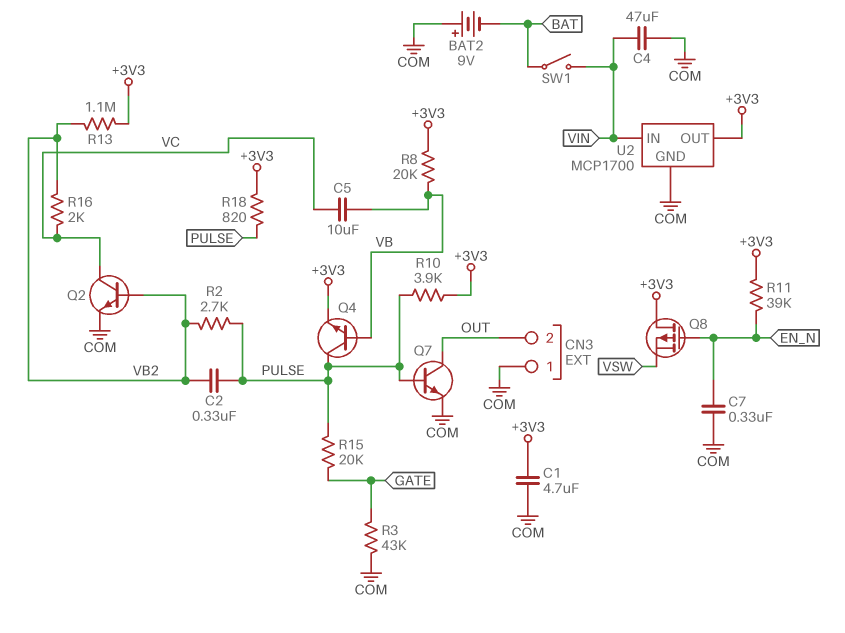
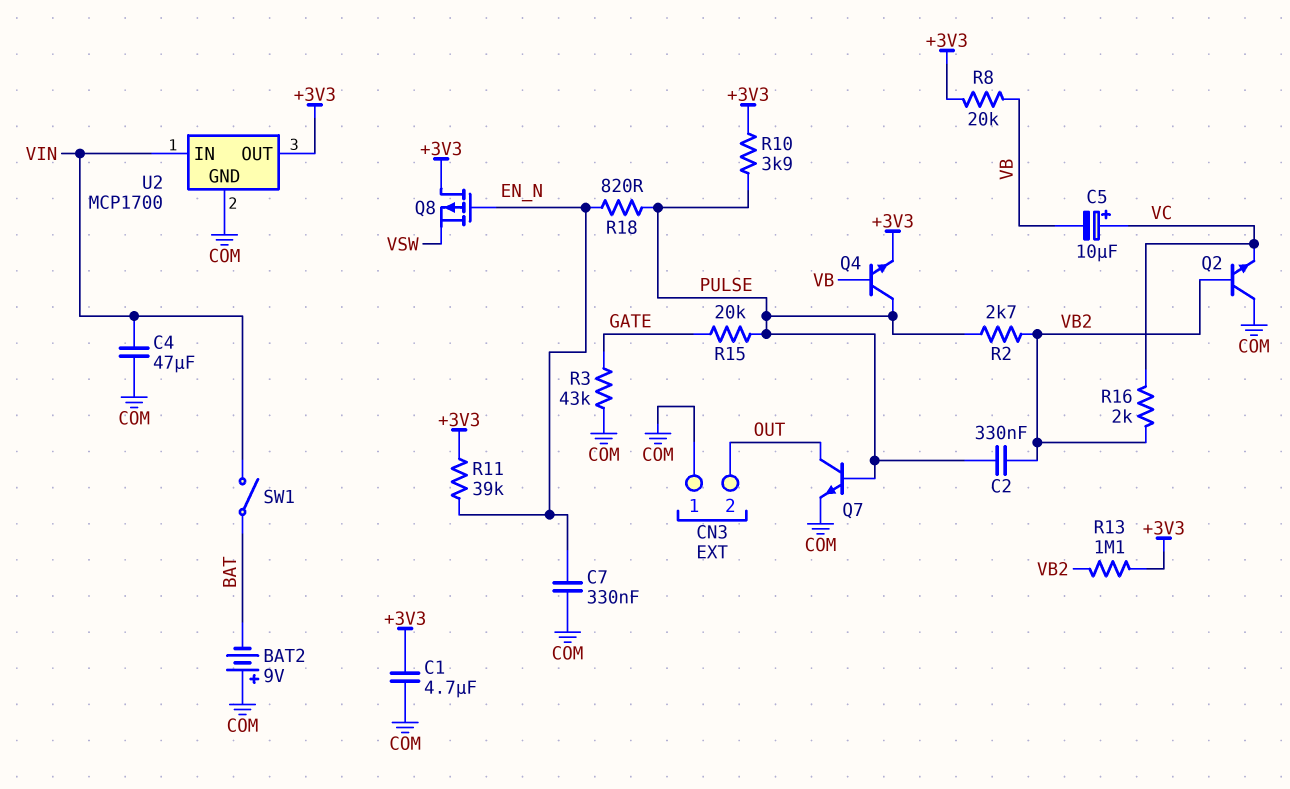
C5: 10uF (VB, VC) -> 10uF (plus VC, minus VB)
Q2: NPN (B VB2, C VC, E COM) -> NPN (B VB2, C COM, E VC)
R18: 820 (+3V3, PULSE) -> 820 (EN_N, PULSE)

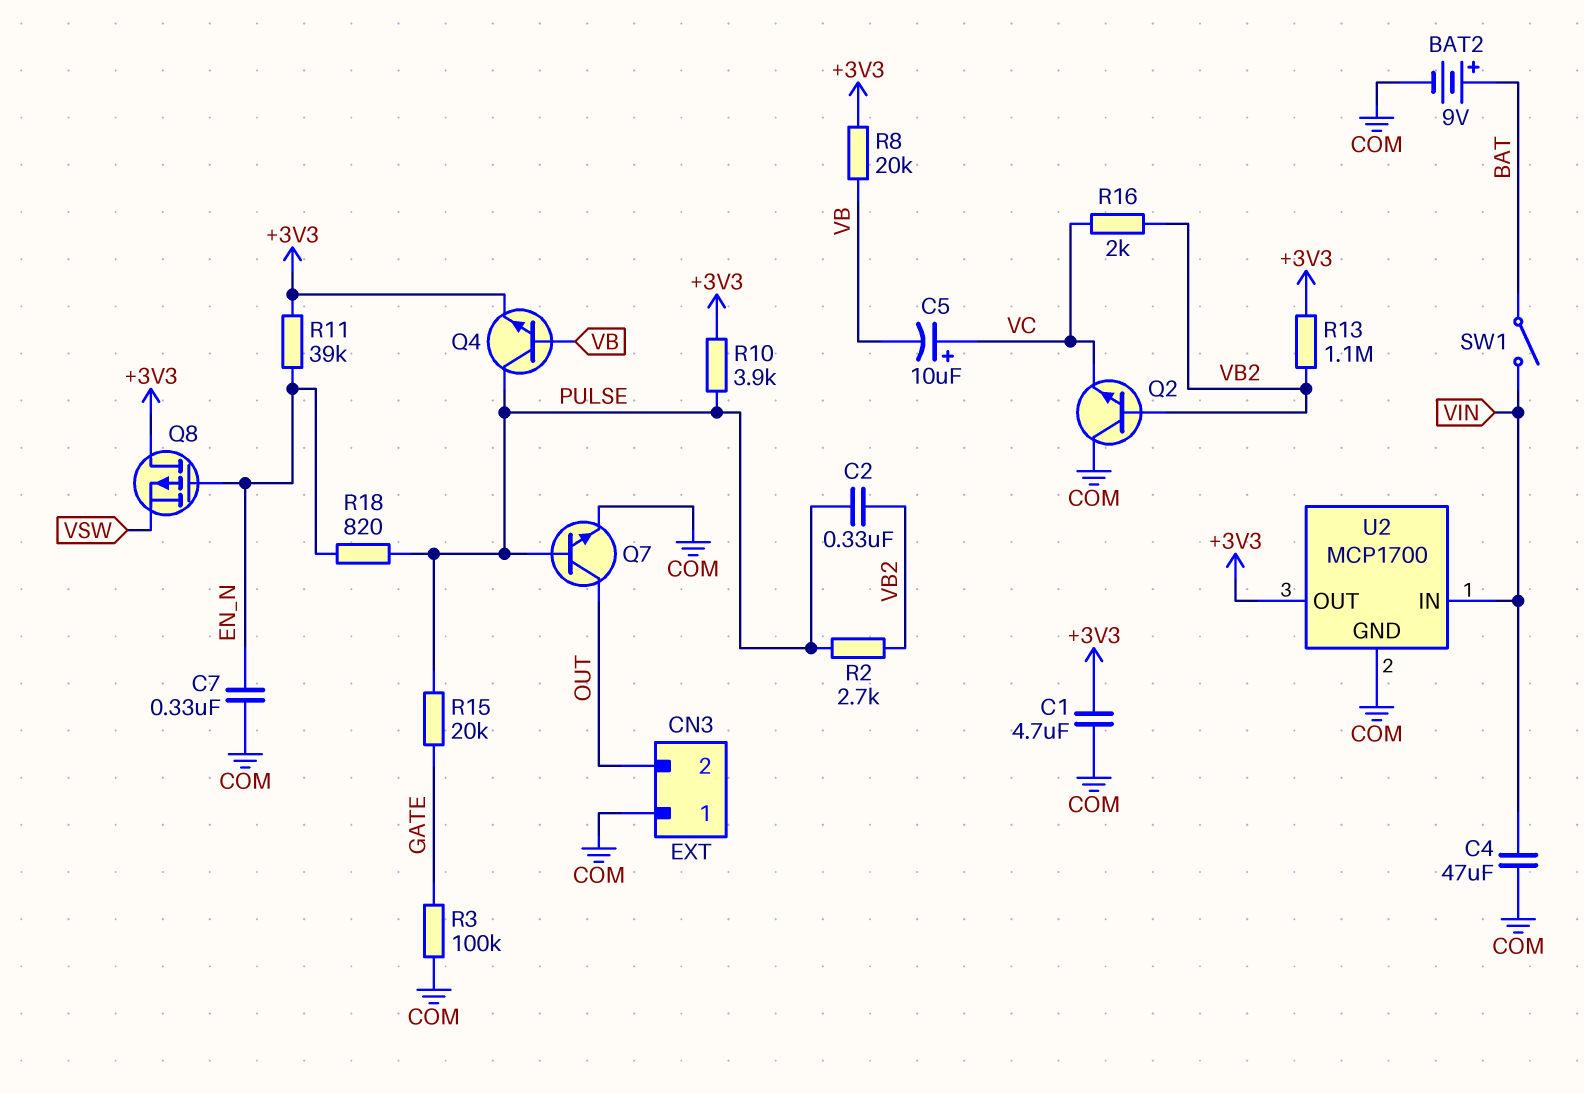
BAT2: 9V (plus COM, minus BAT) -> 9V (plus BAT, minus COM)
R3: 43k (COM, GATE) -> 100k (COM, GATE)

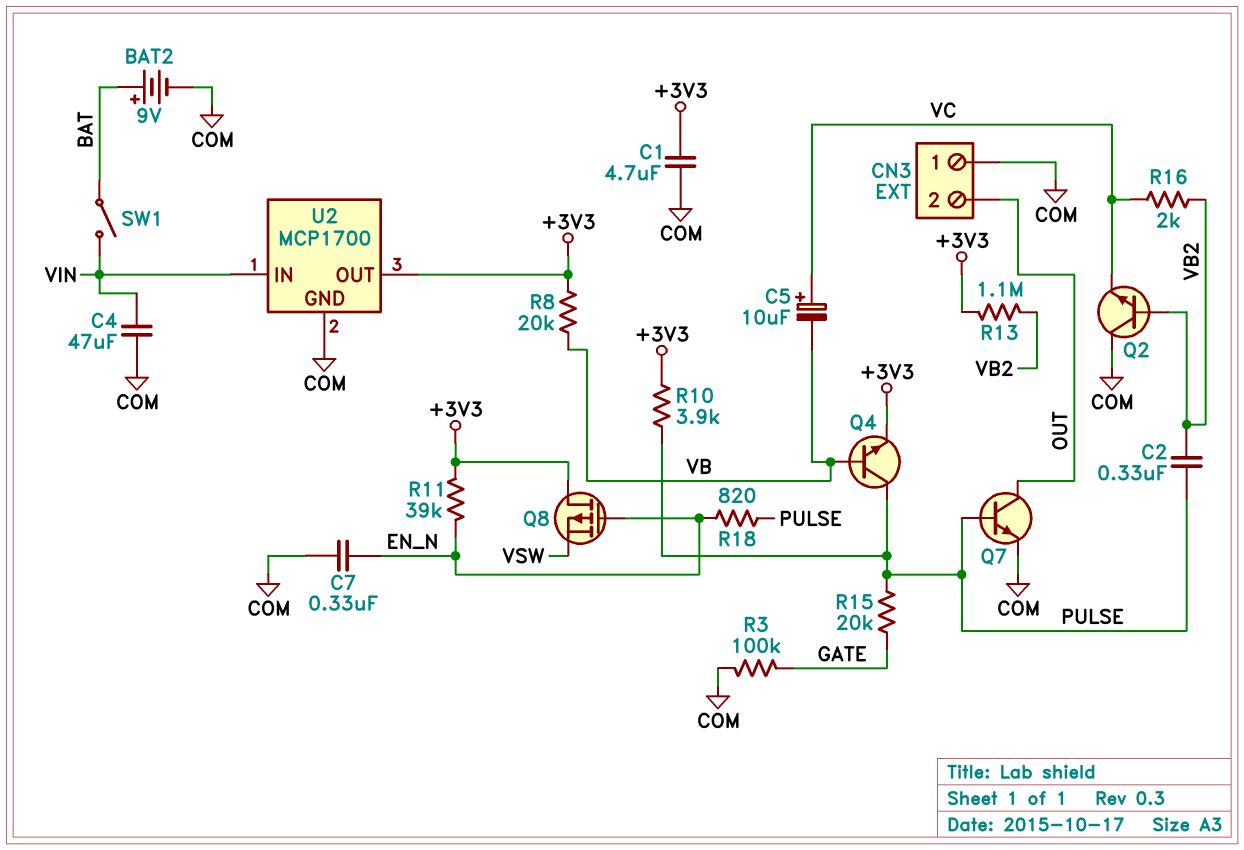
R2: 2.7k (PULSE, VB2) -> none

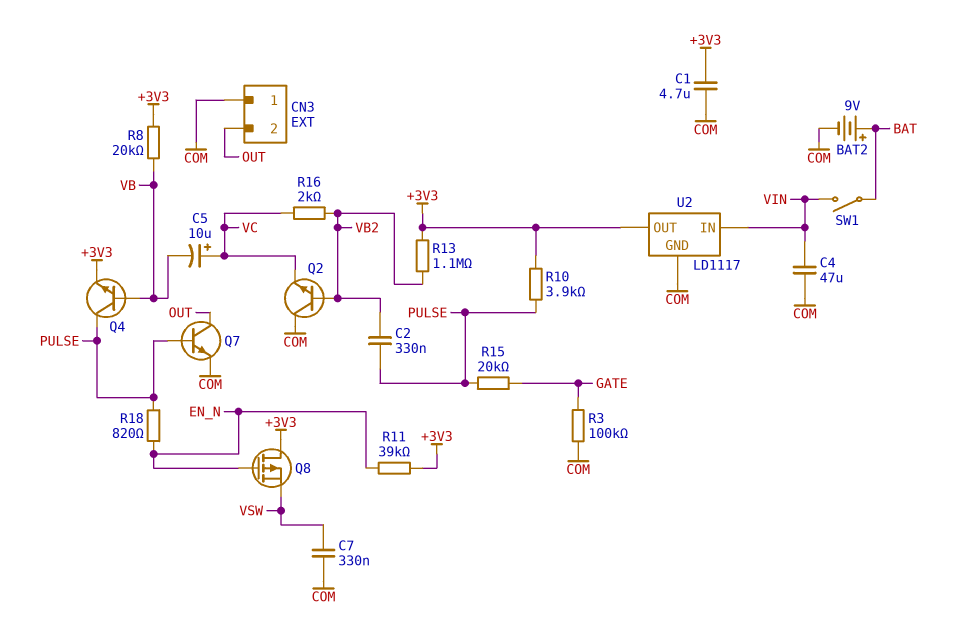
C7: 330nF (COM, EN_N) -> 330nF (COM, VSW)
U2: MCP1700 -> LD1117

